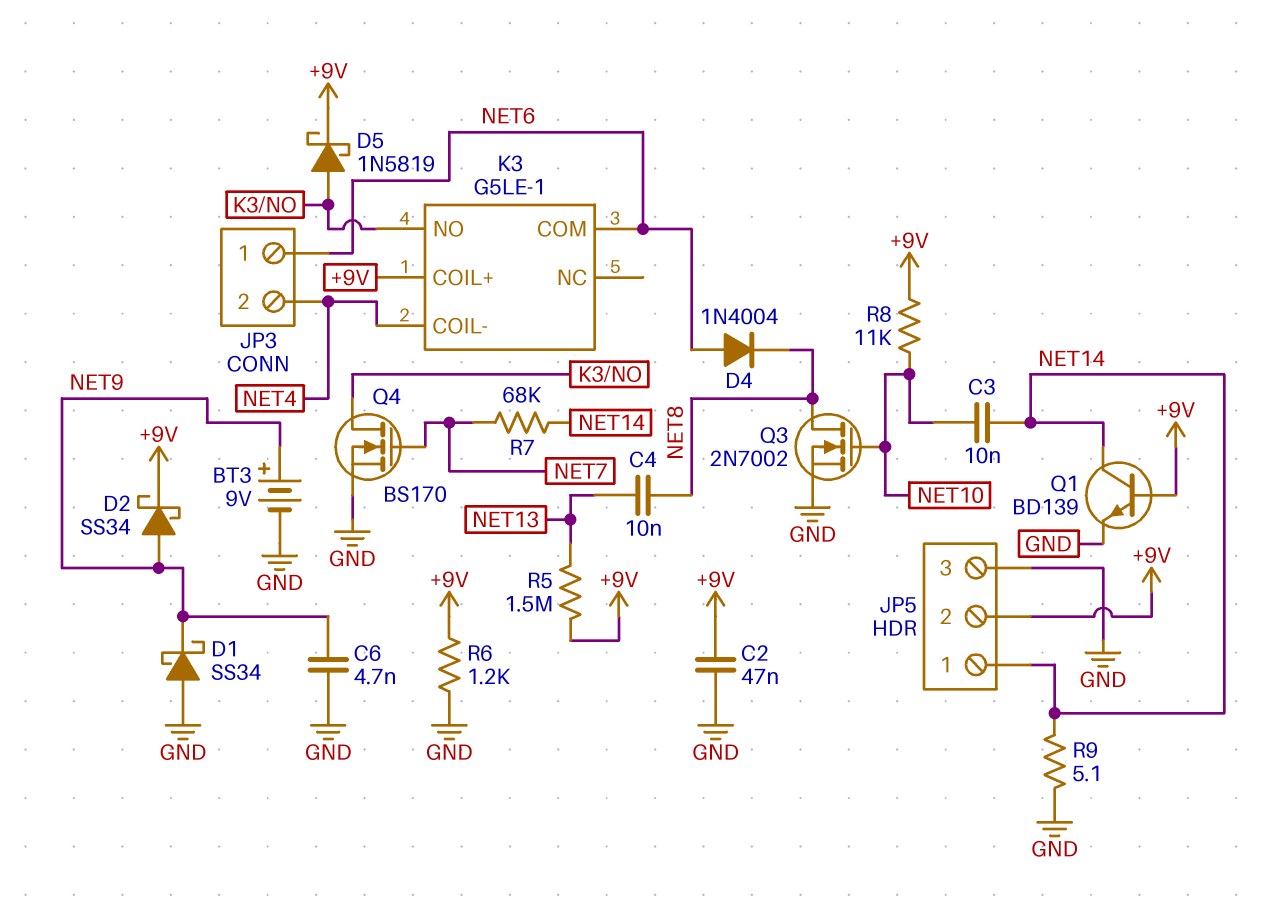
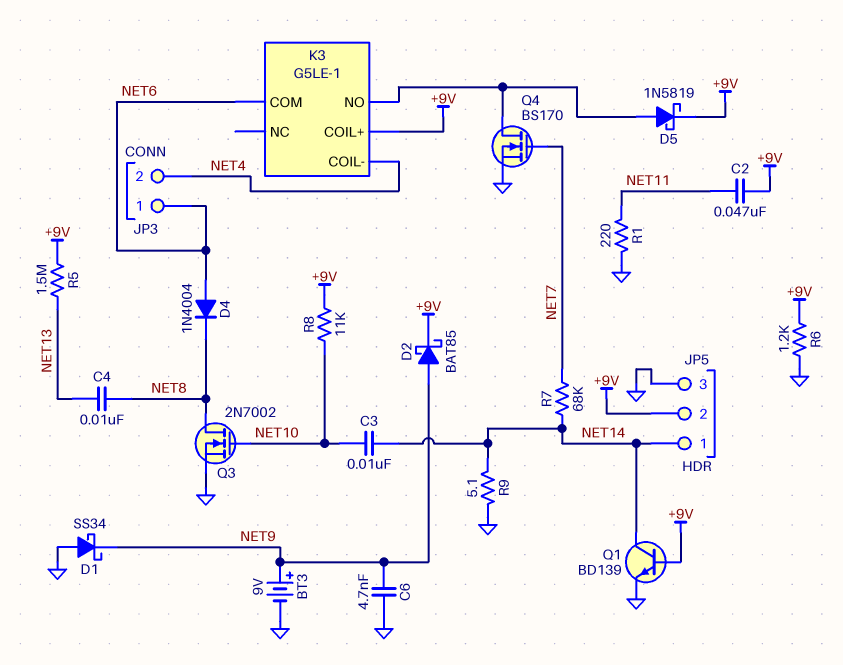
C2: 47nF (+9V, GND) -> 47nF (+9V, NET11)
D2: schottky SS34 (A NET9, K +9V) -> schottky BAT85 (A NET9, K +9V)
R1: none -> 220 (GND, NET11)

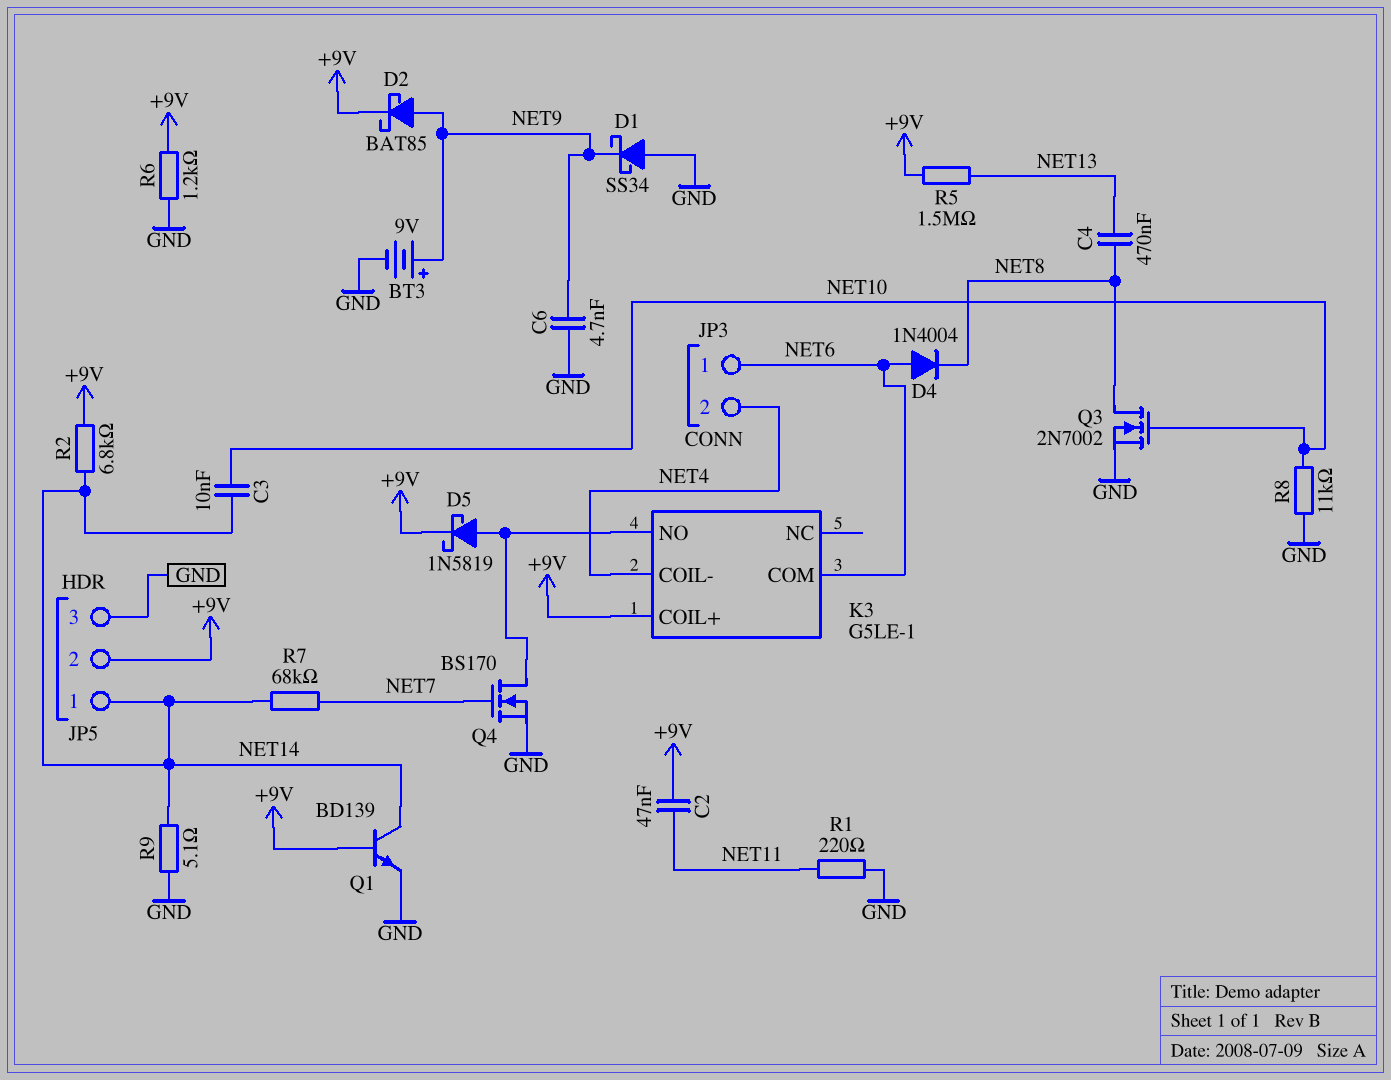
C4: 10nF (NET8, NET13) -> 470nF (NET8, NET13)
R2: none -> 6.8k (+9V, NET14)
R8: 11k (+9V, NET10) -> 11k (GND, NET10)

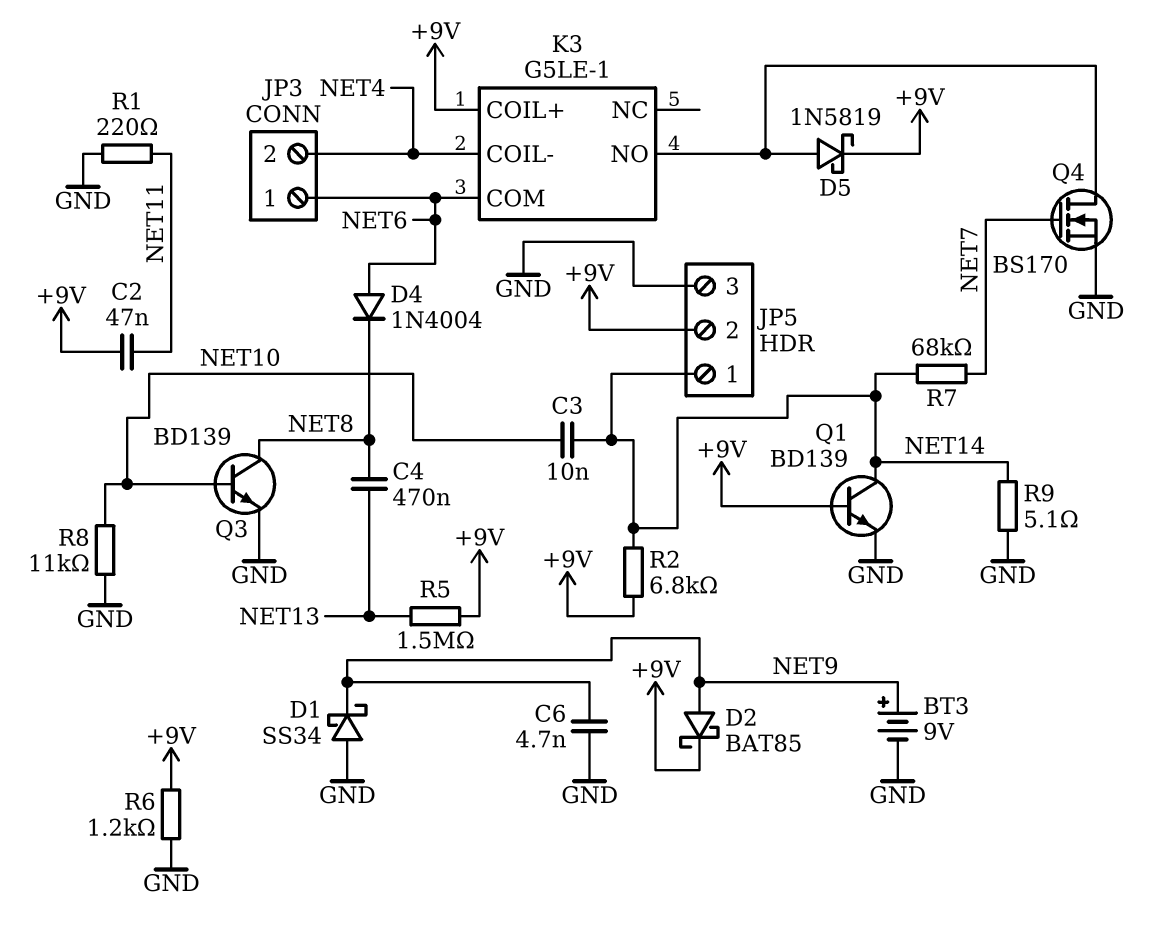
Q3: NMOS 2N7002 (G NET10, D NET8, S GND) -> NPN BD139 (B NET10, C NET8, E GND)

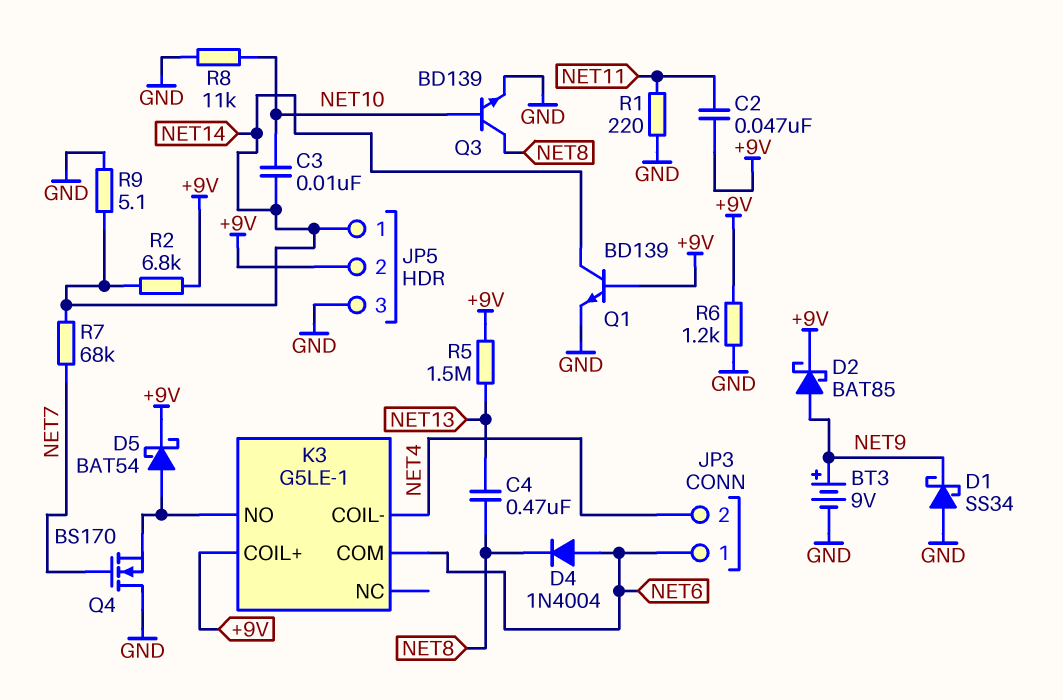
C6: 4.7nF (GND, NET9) -> none
D5: schottky 1N5819 (A K3/NO, K +9V) -> schottky BAT54 (A K3/NO, K +9V)
Q4: NMOS BS170 (G NET7, D K3/NO, S GND) -> NMOS BS170 (G NET7, D GND, S K3/NO)

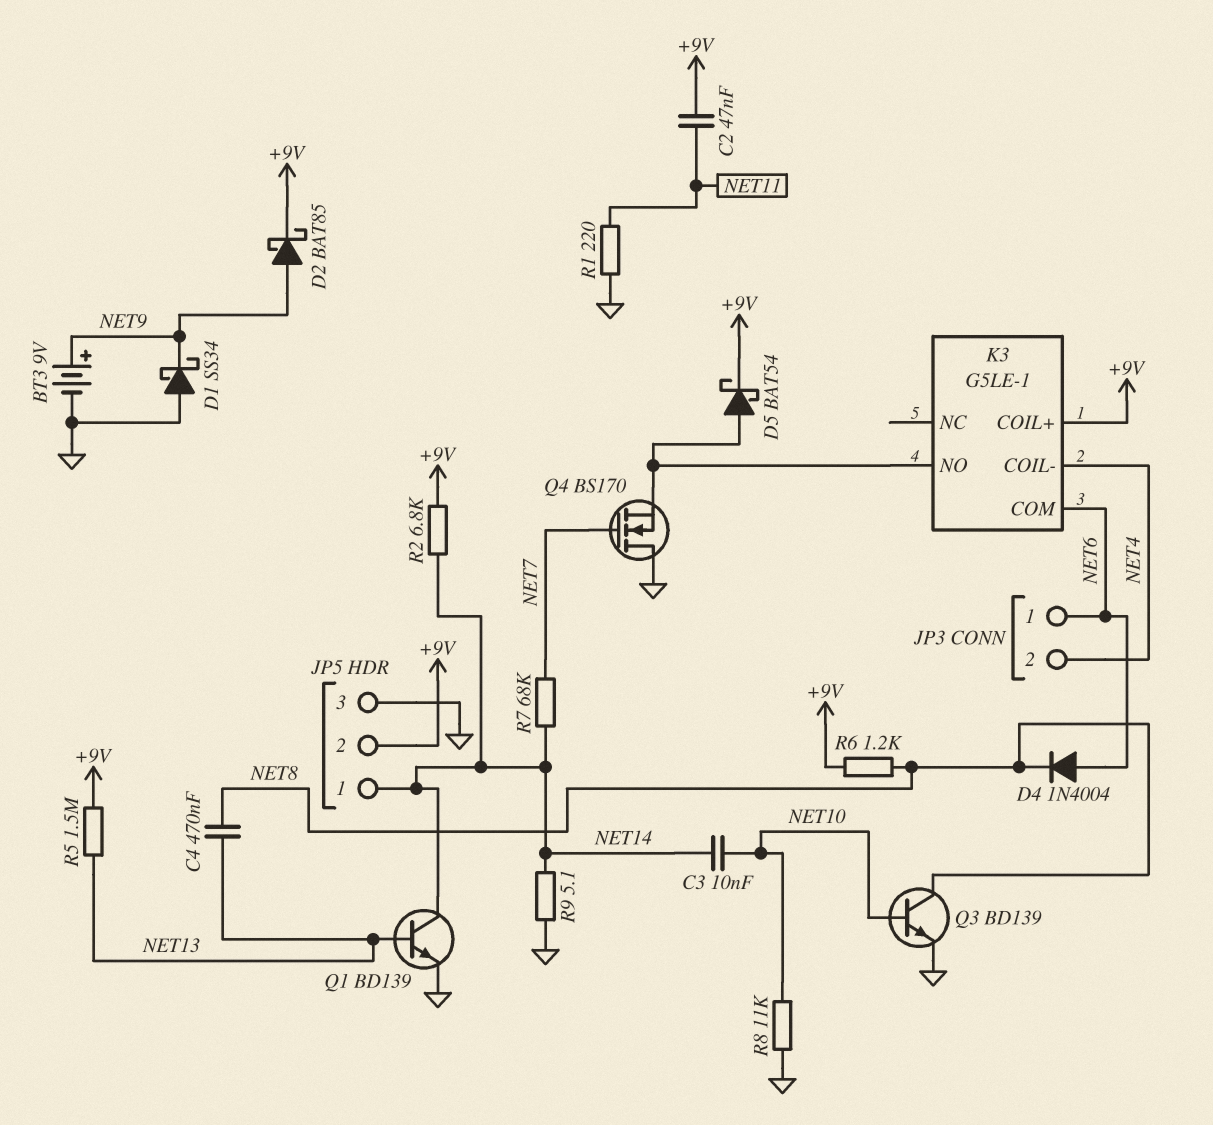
Q1: NPN BD139 (B +9V, C NET14, E GND) -> NPN BD139 (B NET13, C NET14, E GND)
R6: 1.2k (+9V, GND) -> 1.2k (+9V, NET8)

